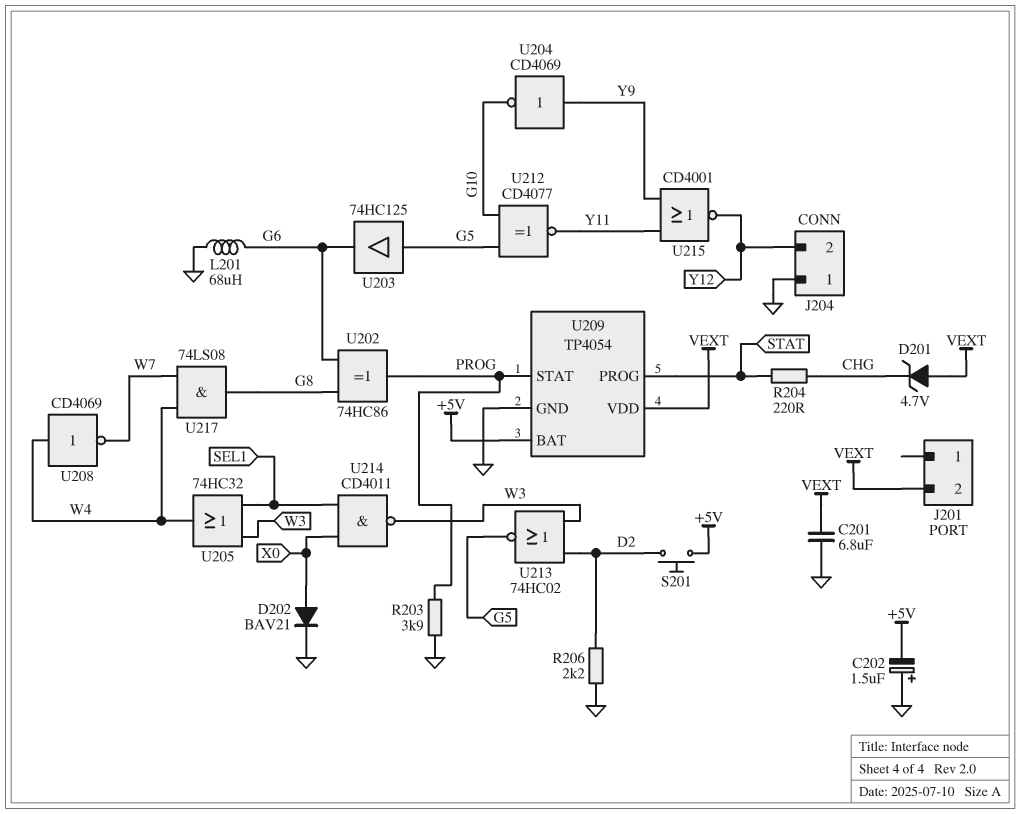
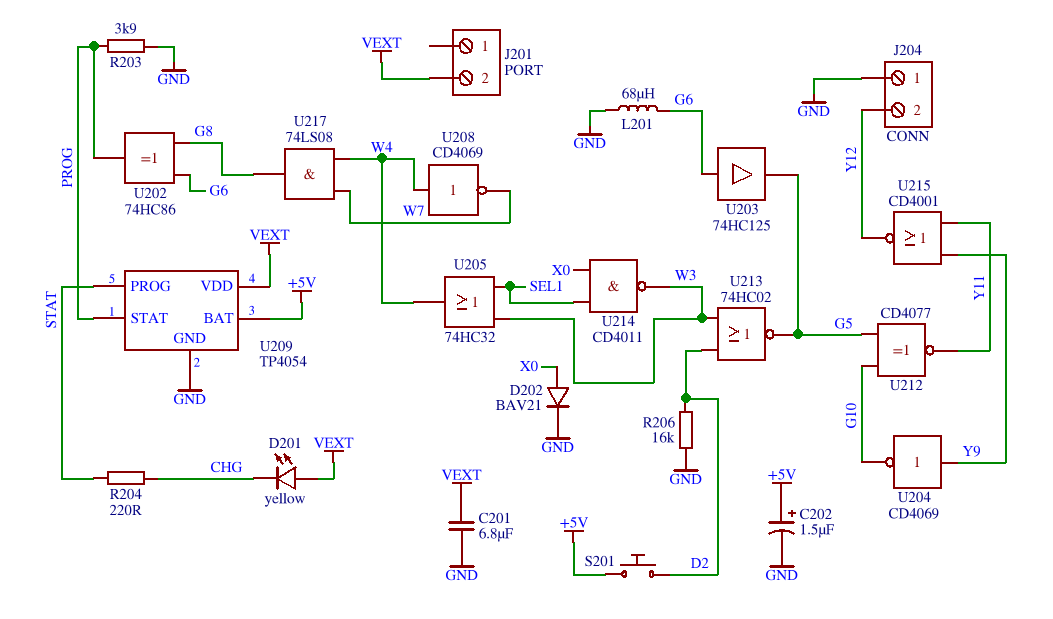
C202: 1.5uF (plus GND, minus +5V) -> 1.5uF (plus +5V, minus GND)
D201: zener 4.7V (A VEXT, K CHG) -> LED yellow (A VEXT, K CHG)
R206: 2.2k (D2, GND) -> 16k (D2, GND)
U203: buffer 74HC125 (in G5, out G6) -> buffer 74HC125 (in G6, out G5)

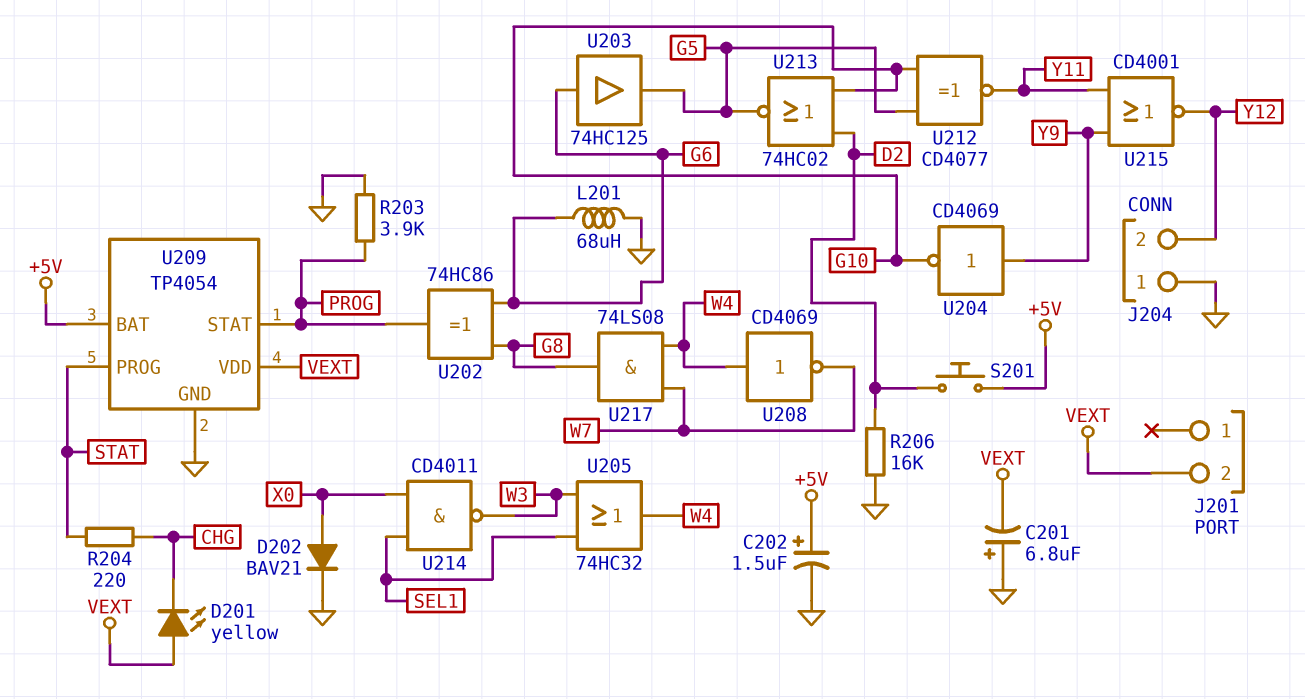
C201: 6.8uF (GND, VEXT) -> 6.8uF (plus GND, minus VEXT)
U213: NOR 74HC02 (in D2, in W3, out G5) -> NOR 74HC02 (in D2, in G10, out G5)

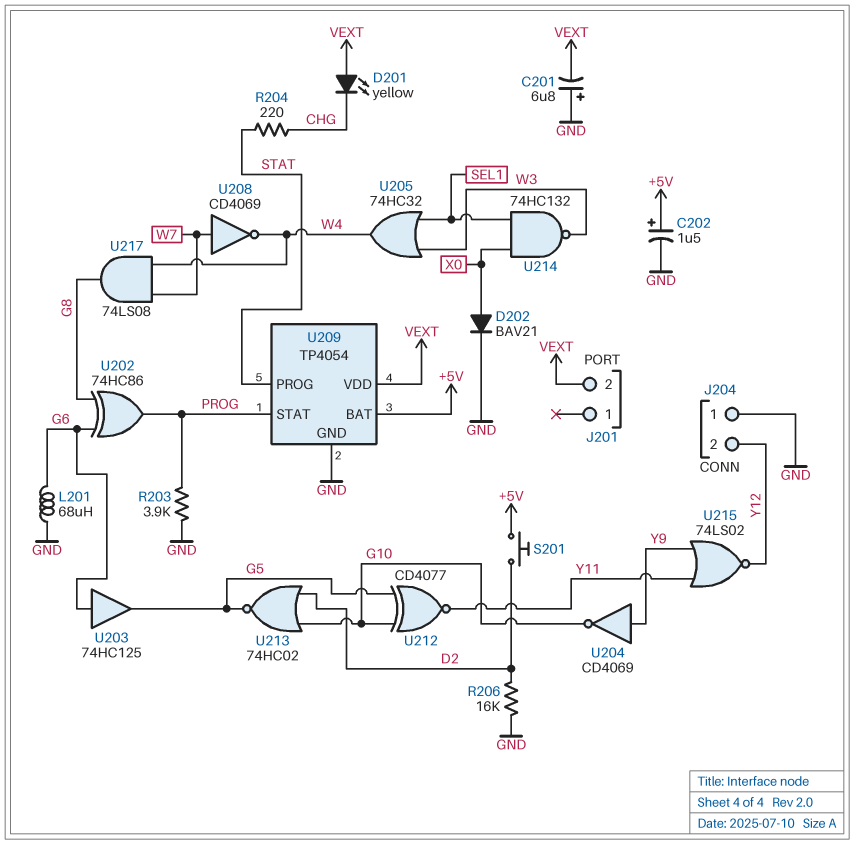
U208: NOT CD4069 (in W4, out W7) -> NOT CD4069 (in W7, out W4)
U214: NAND CD4011 (in SEL1, in X0, out W3) -> NAND 74HC132 (in SEL1, in X0, out W3)
U215: NOR CD4001 (in Y9, in Y11, out Y12) -> NOR 74LS02 (in Y9, in Y11, out Y12)

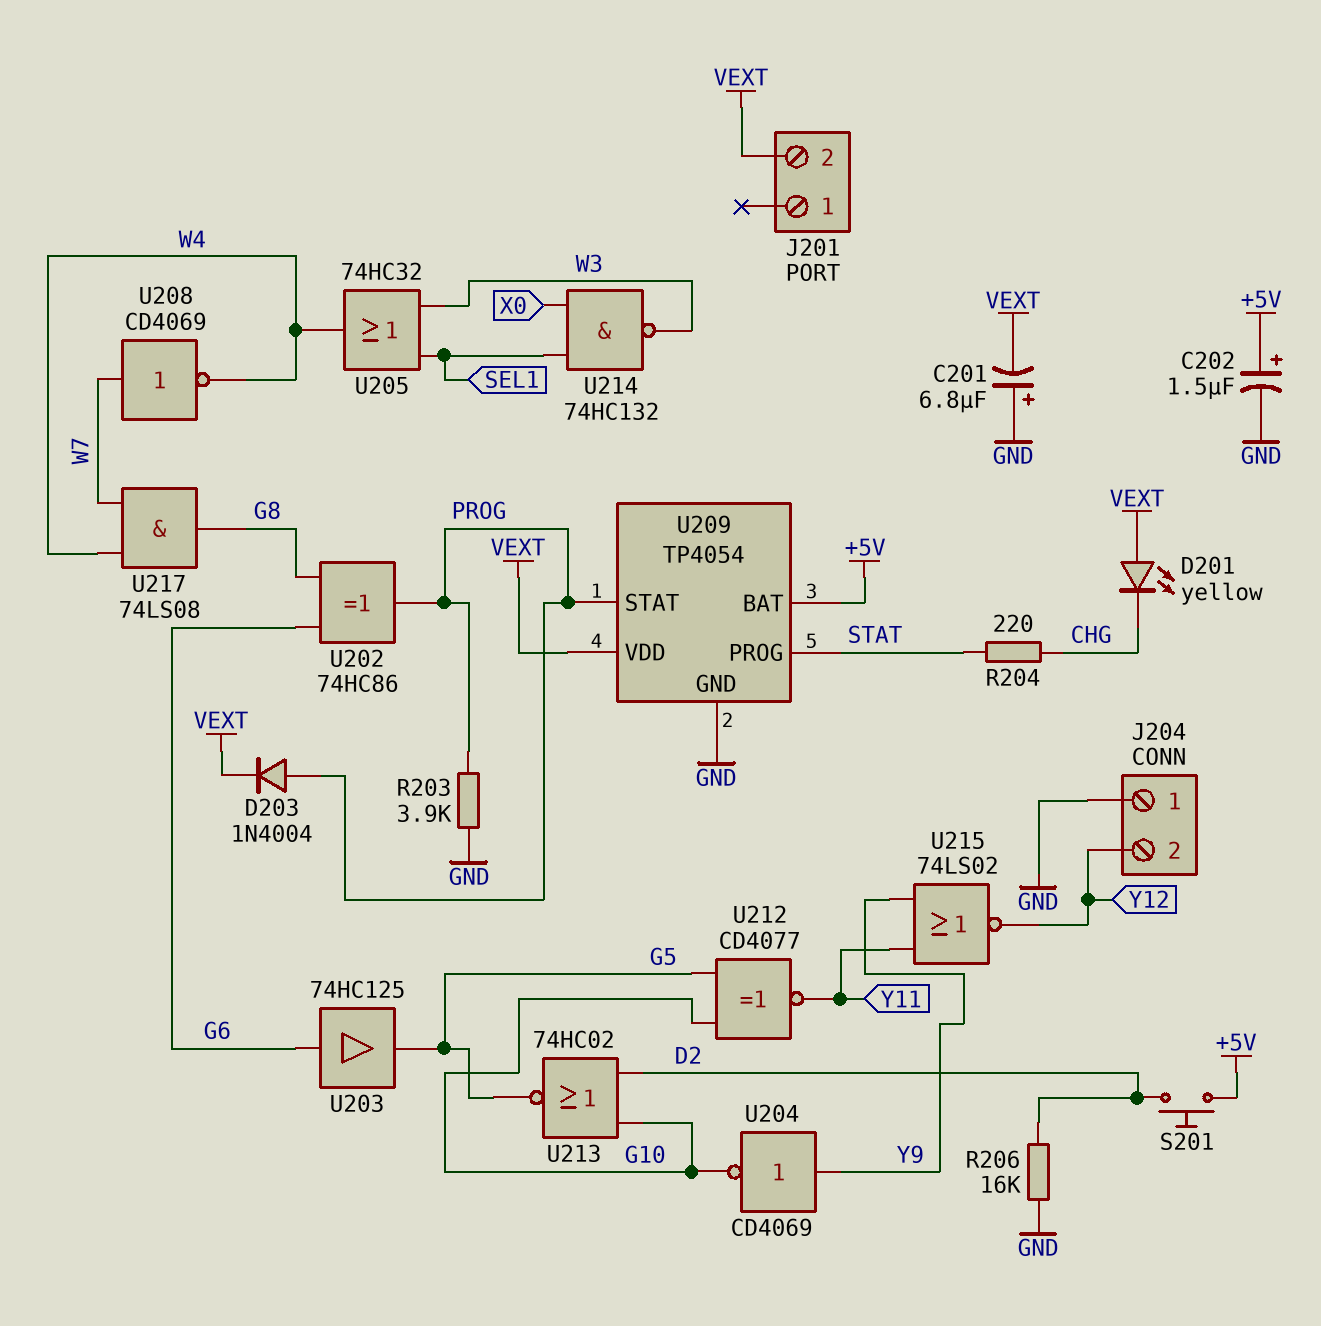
D202: diode BAV21 (A X0, K GND) -> none
D203: none -> diode 1N4004 (A PROG, K VEXT)
L201: 68uH (G6, GND) -> none

